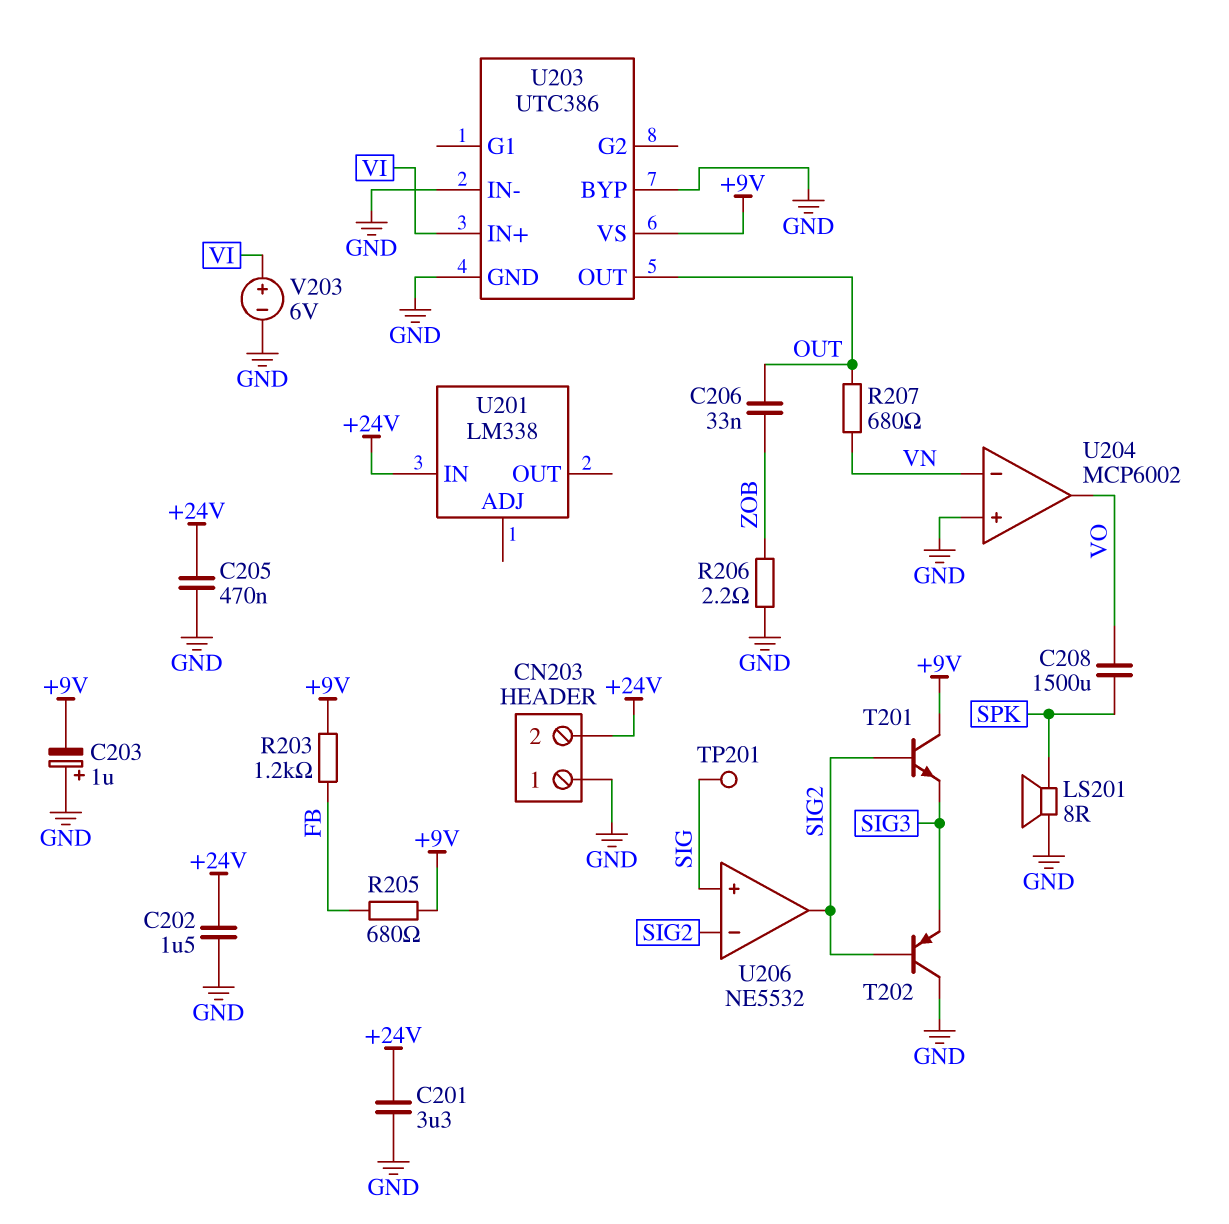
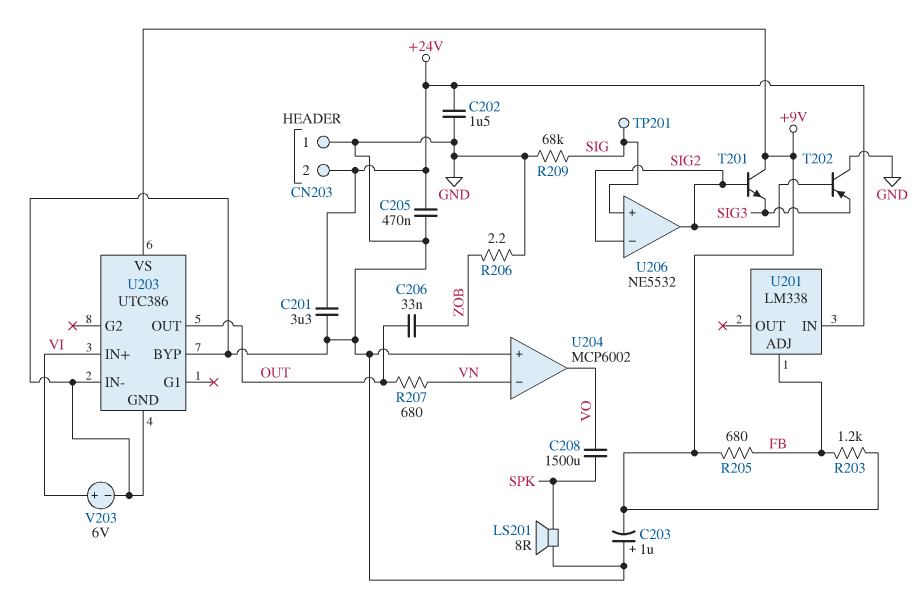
R209: none -> 68k (GND, SIG)
U201 pin ADJ: none -> FB

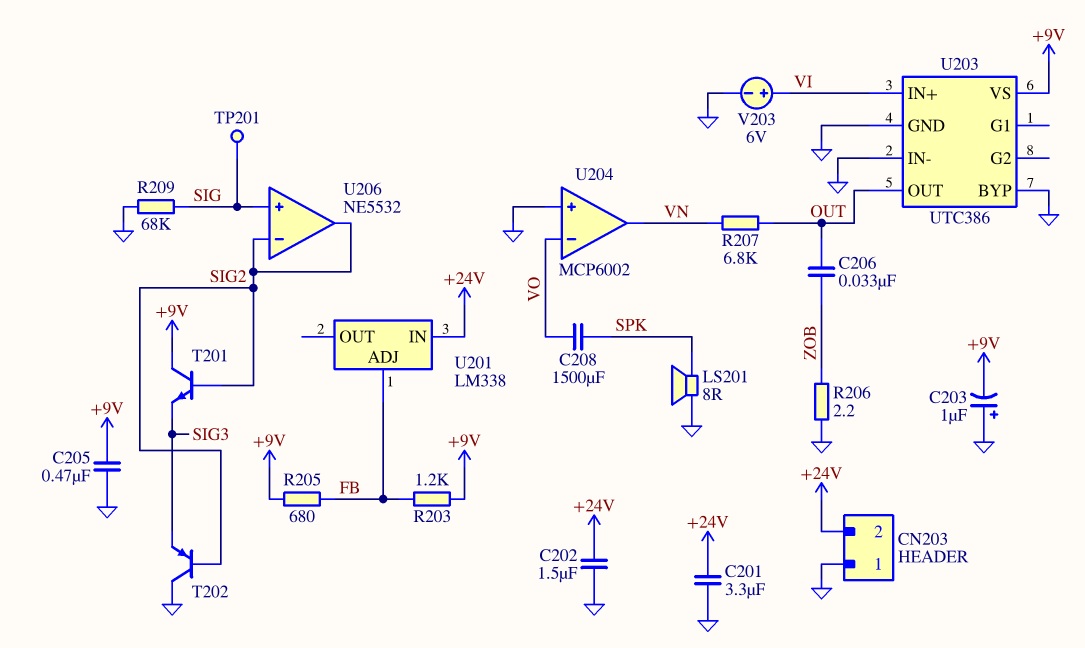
C205: 470nF (+24V, GND) -> 470nF (+9V, GND)
R207: 680 (OUT, VN) -> 6.8k (OUT, VN)
U204 pin in-: VN -> VO
U204 pin out: VO -> VN

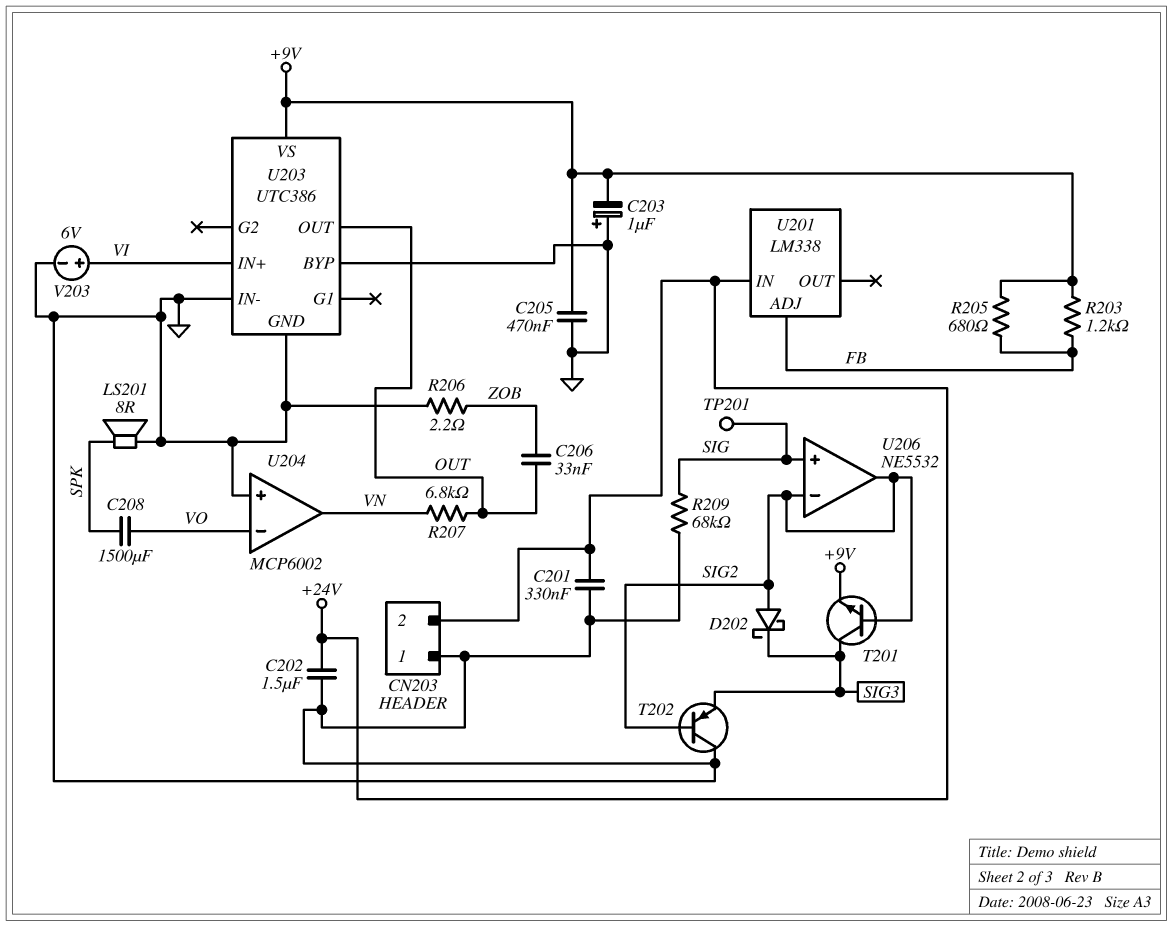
C201: 3.3uF (+24V, GND) -> 330nF (+24V, GND)
D202: none -> schottky (A SIG2, K SIG3)
T201: NPN (B SIG2, C +9V, E SIG3) -> NPN (B SIG2, C SIG3, E +9V)

